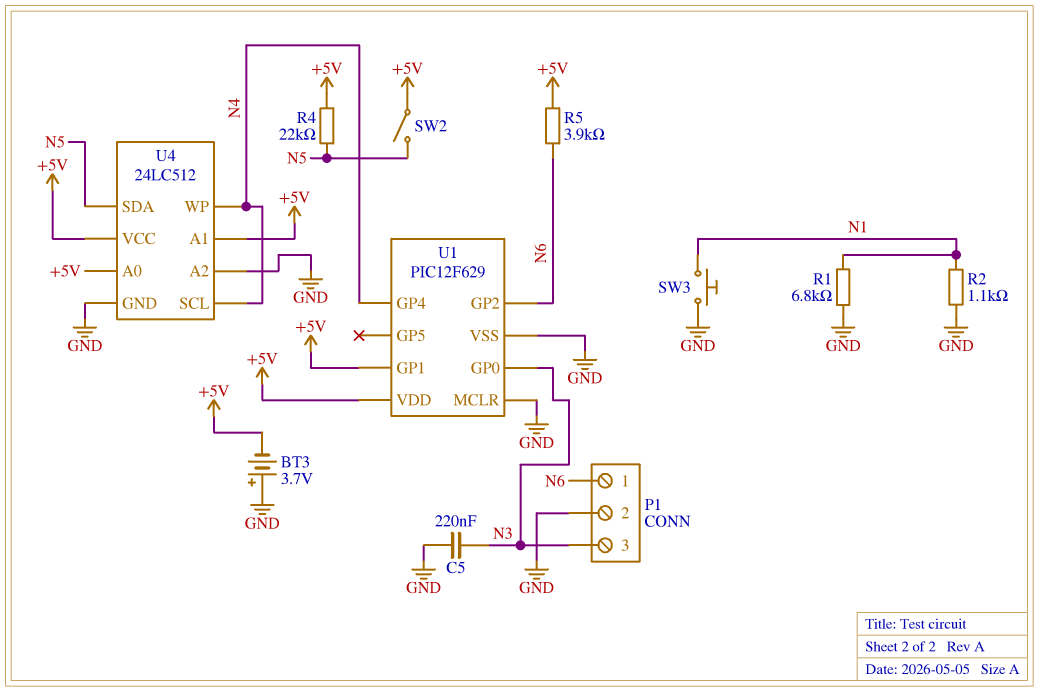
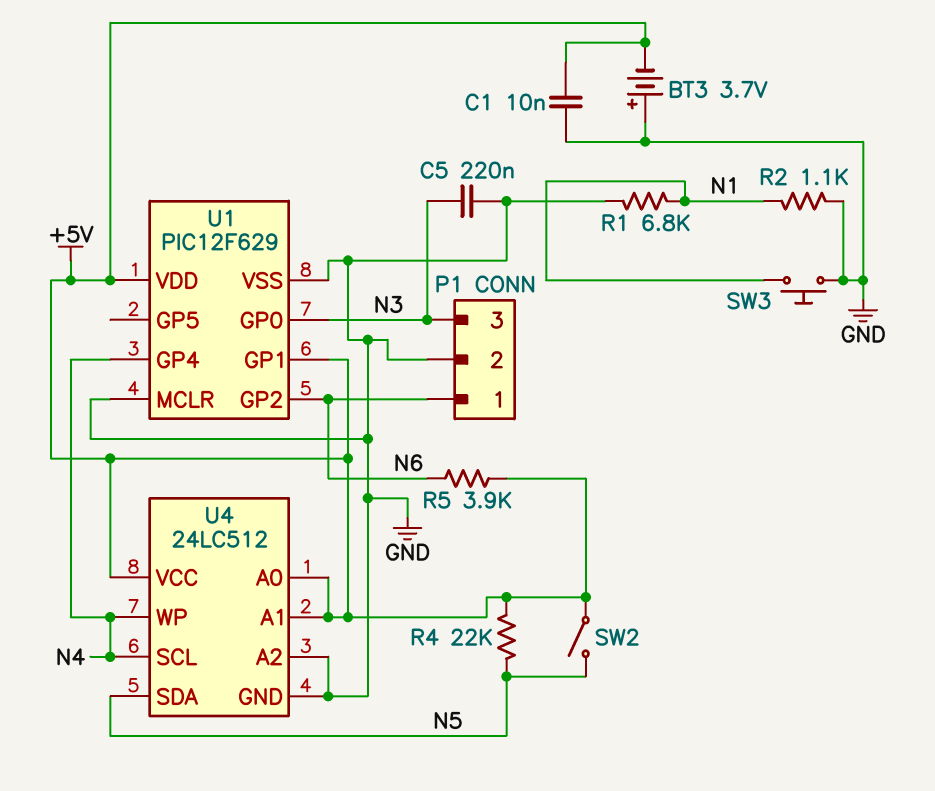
C1: none -> 10nF (+5V, GND)

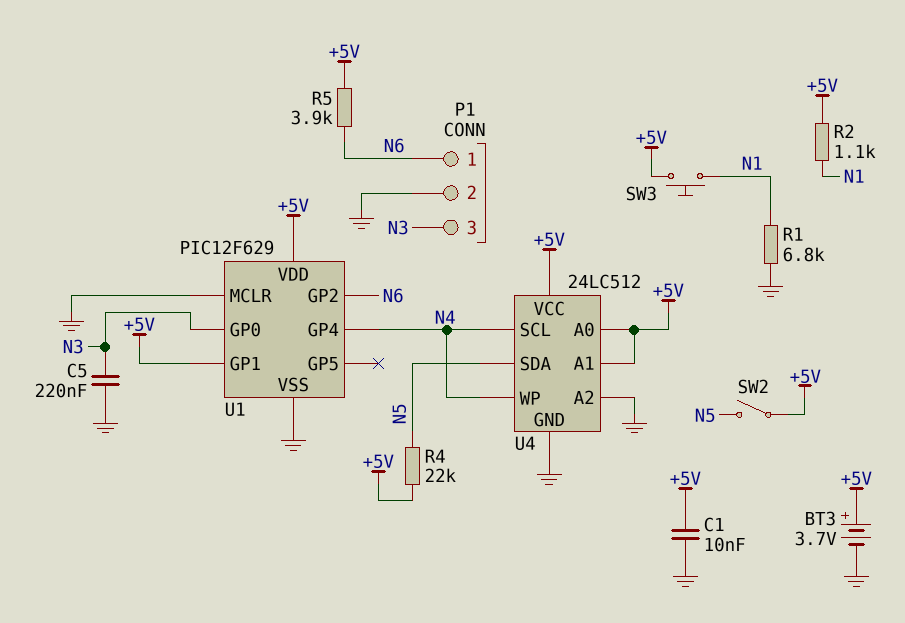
BT3: 3.7V (plus GND, minus +5V) -> 3.7V (plus +5V, minus GND)
R2: 1.1k (GND, N1) -> 1.1k (+5V, N1)
SW3: button (GND, N1) -> button (+5V, N1)

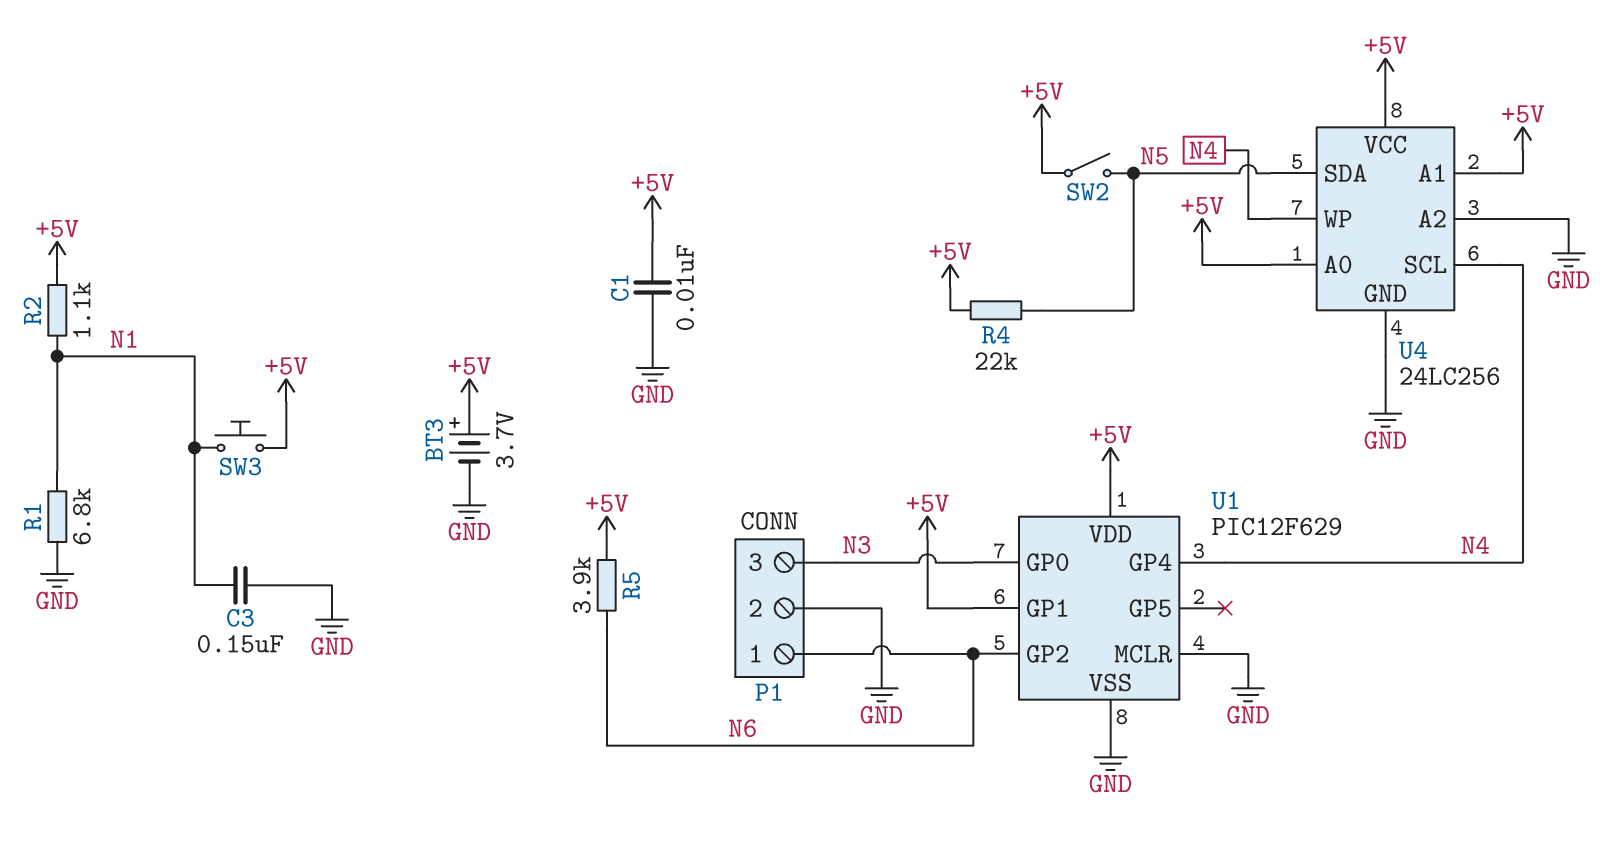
C3: none -> 150nF (GND, N1)
C5: 220nF (GND, N3) -> none
U4: 24LC512 -> 24LC256

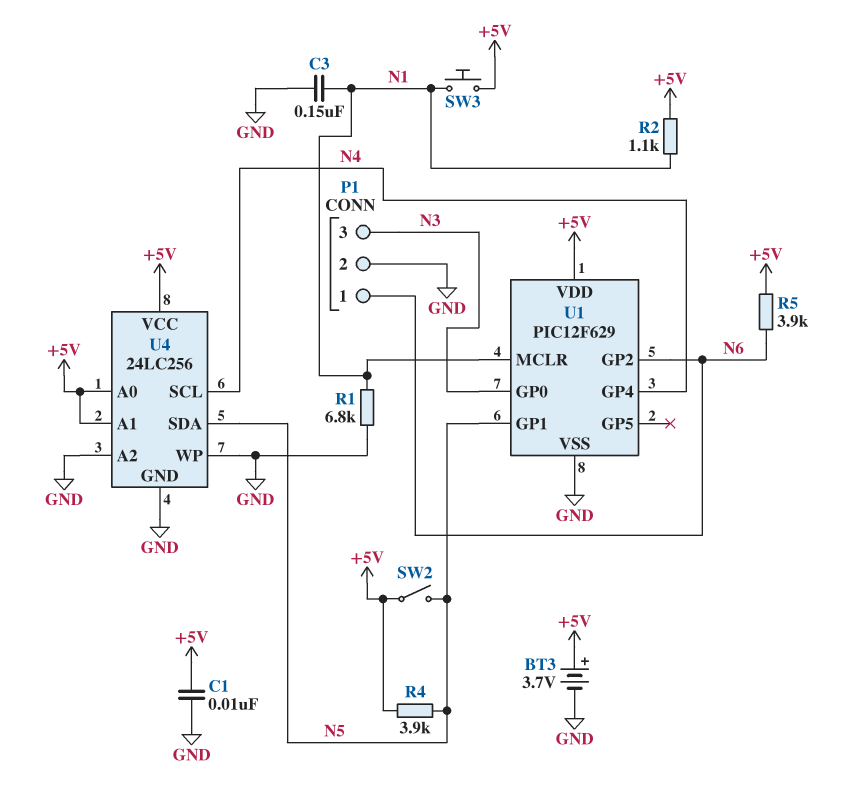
R4: 22k (+5V, N5) -> 3.9k (+5V, N5)
U1 pin GP1: +5V -> N5
U1 pin MCLR: GND -> N1
U4 pin WP: N4 -> GND

